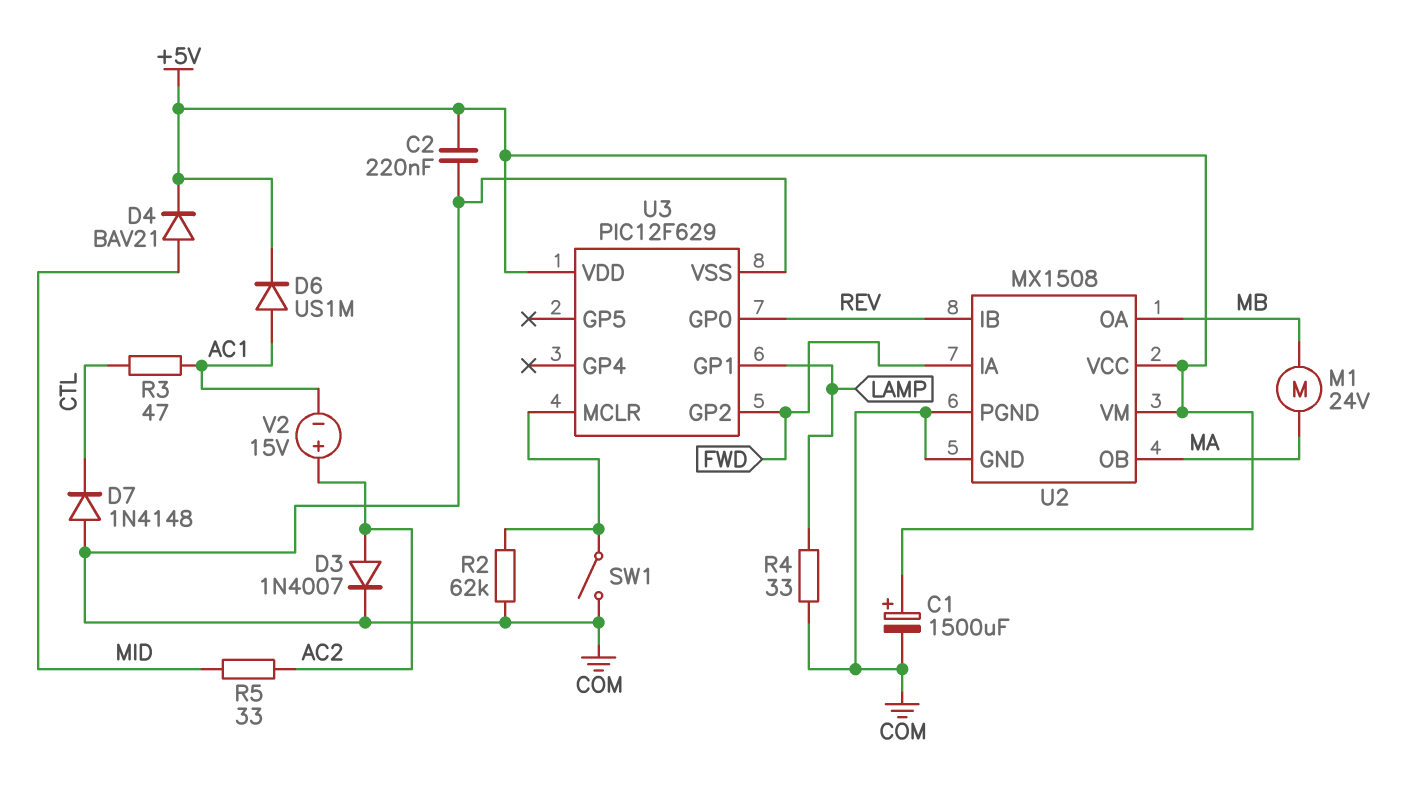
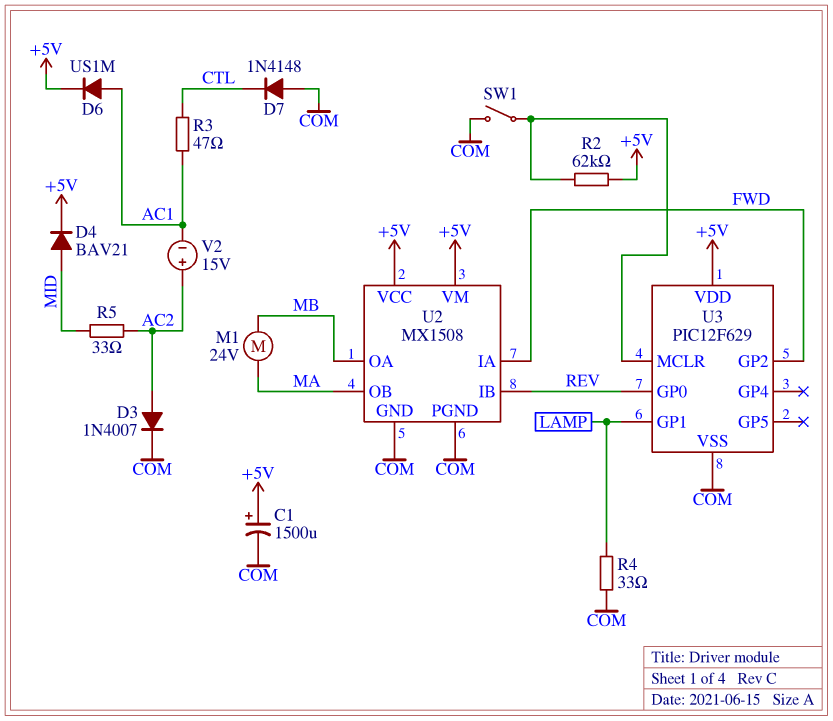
C2: 220nF (+5V, COM) -> none
R2: 62k (COM, U3/MCLR) -> 62k (+5V, U3/MCLR)

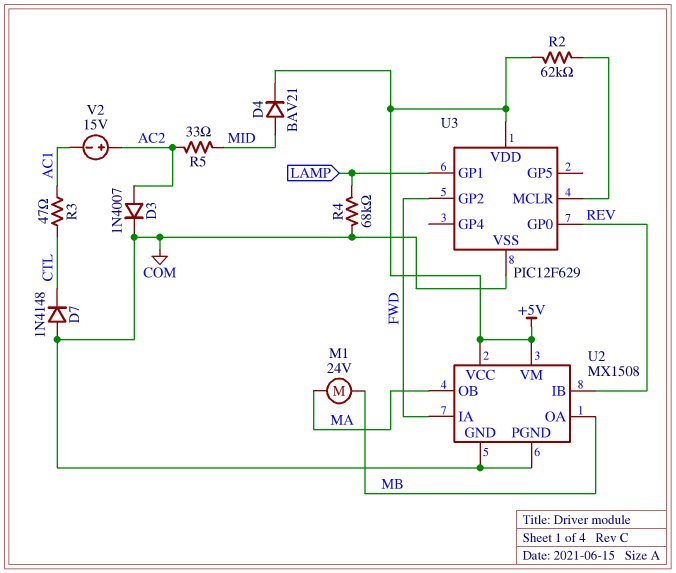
C1: 1500uF (plus +5V, minus COM) -> none
D6: diode US1M (A AC1, K +5V) -> none
R4: 33 (COM, LAMP) -> 68k (COM, LAMP)
SW1: switch (COM, U3/MCLR) -> none

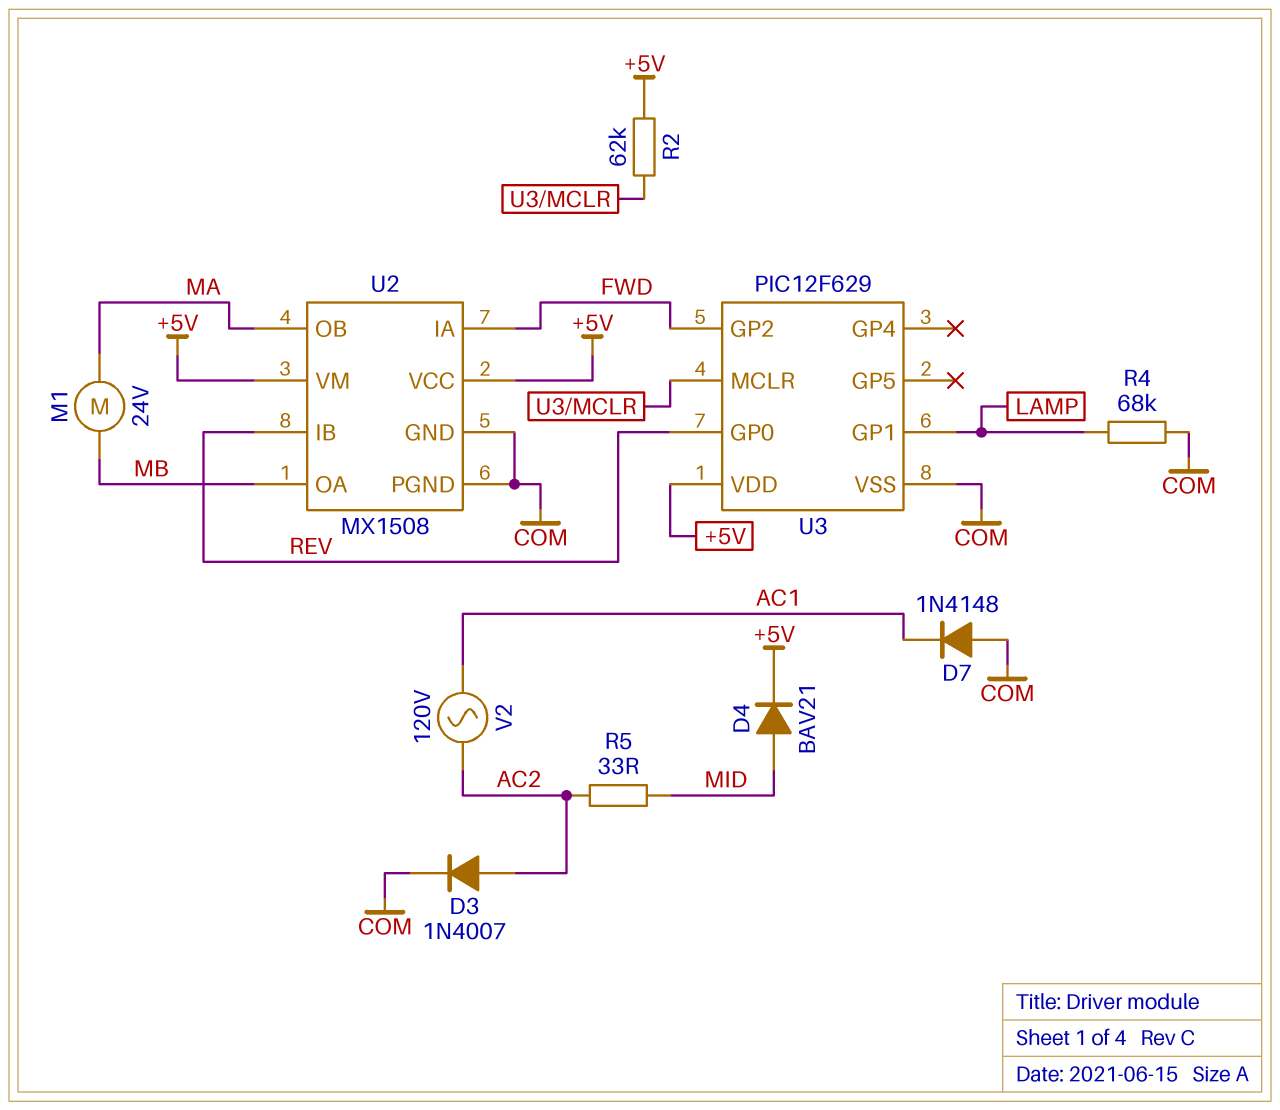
D7: diode 1N4148 (A COM, K CTL) -> diode 1N4148 (A COM, K AC1)
R3: 47 (AC1, CTL) -> none
V2: 15V (plus AC2, minus AC1) -> AC 120V (AC1, AC2)

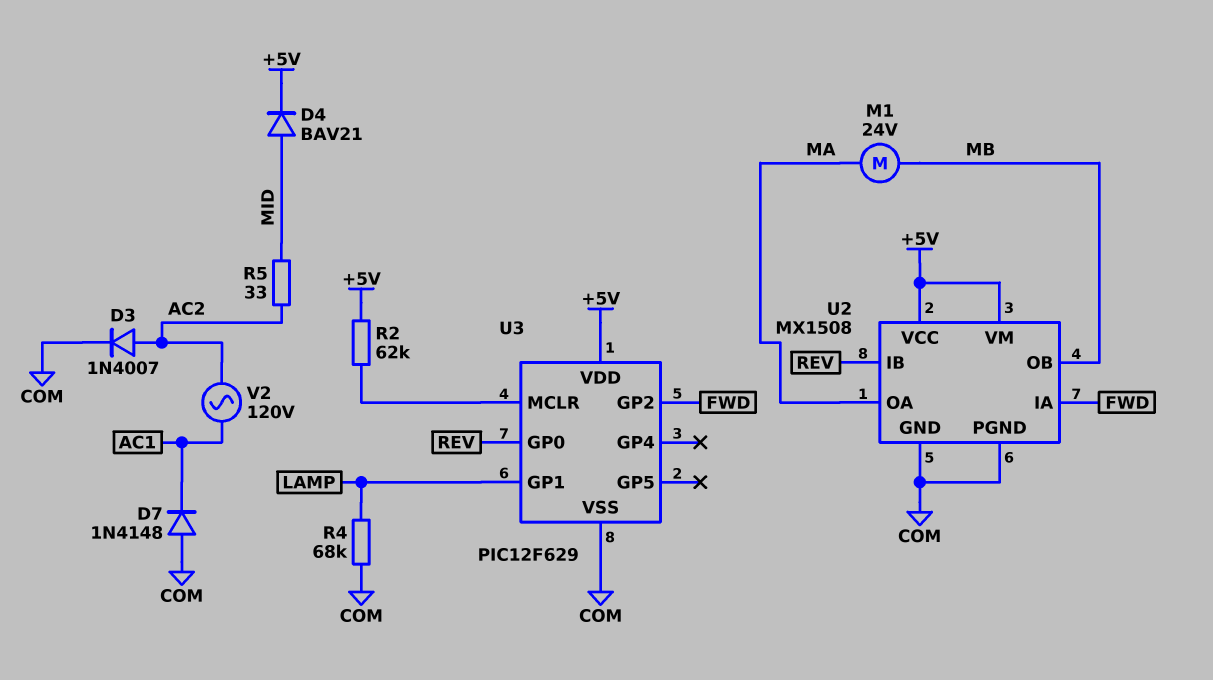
U2 pin OA: MB -> MA
U2 pin OB: MA -> MB

